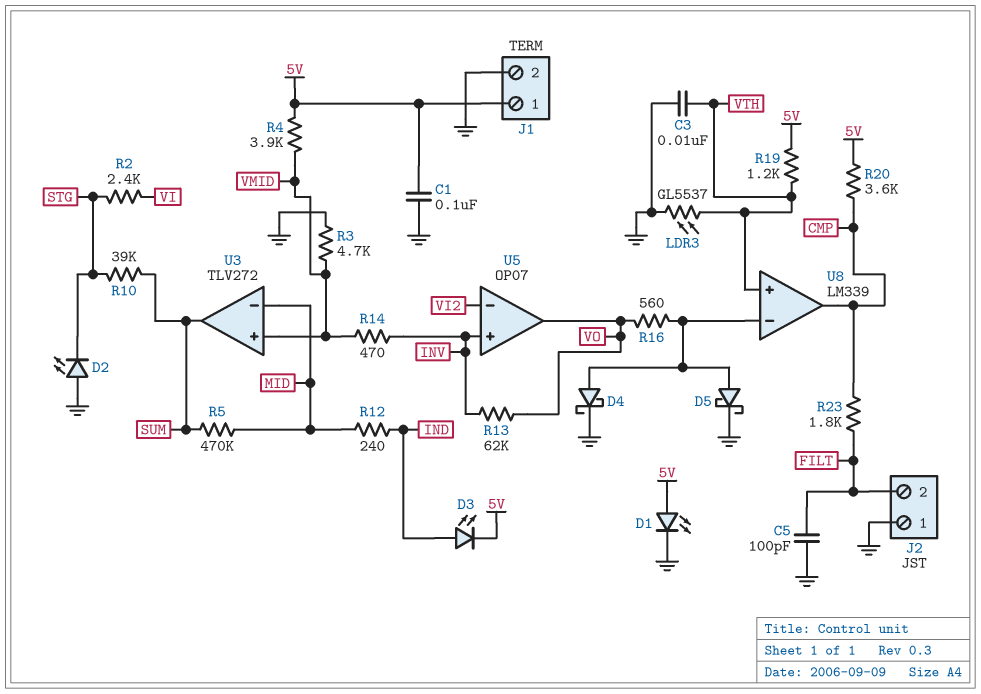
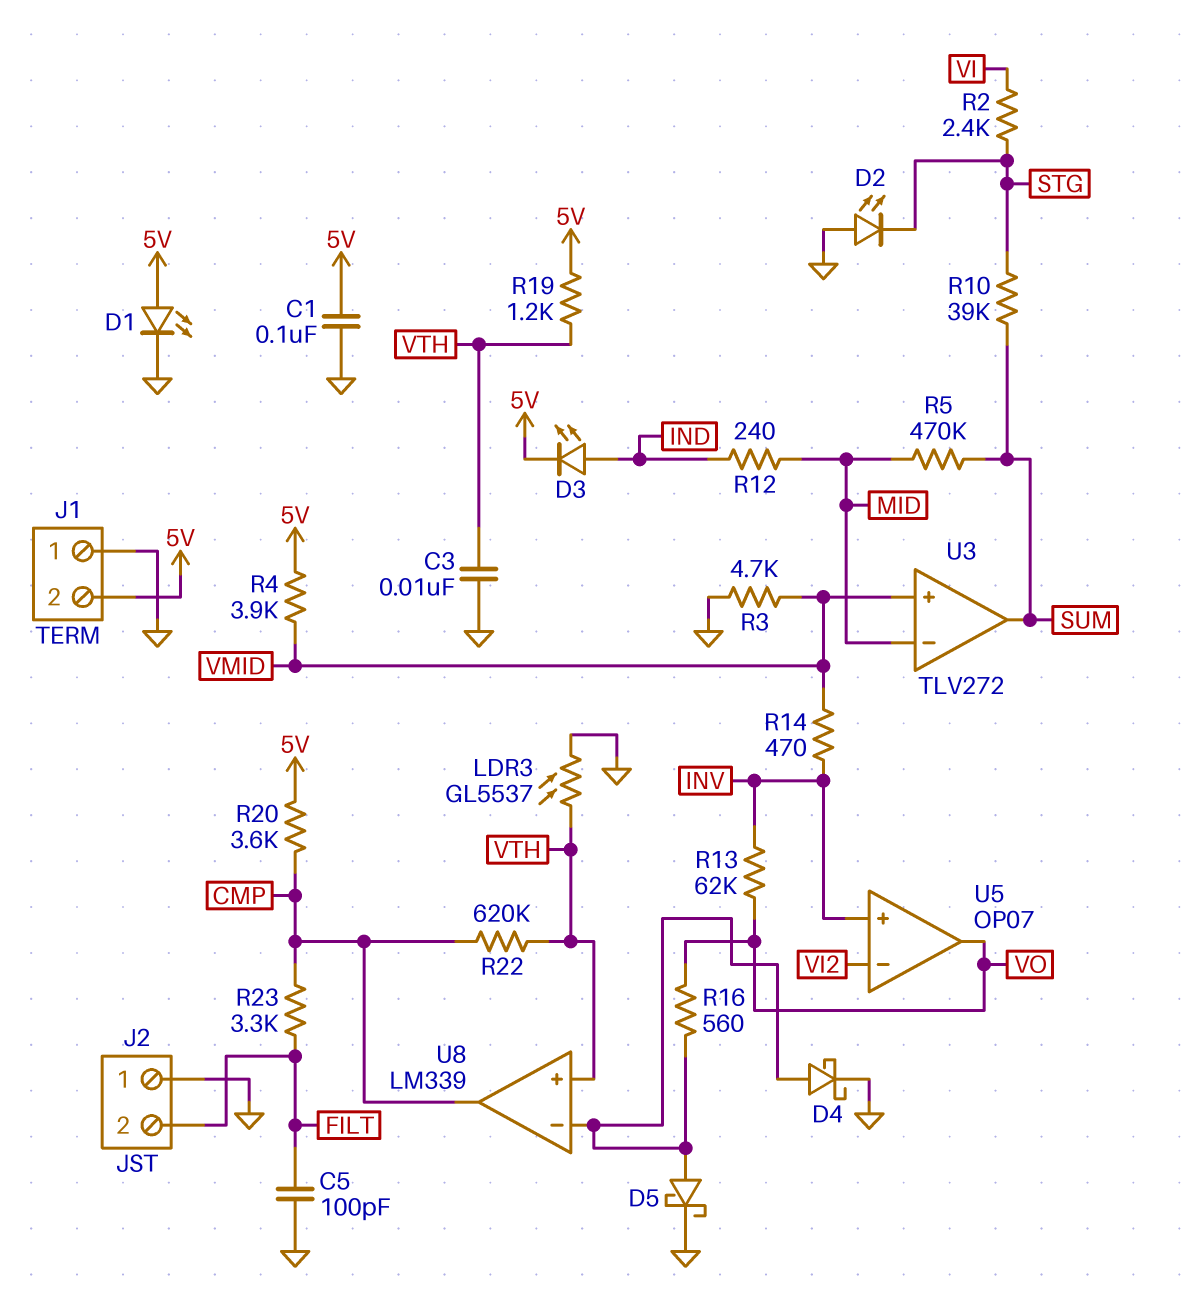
J1 pin 1: 5V -> GND
J1 pin 2: GND -> 5V
R22: none -> 620k (CMP, VTH)
R23: 1.8k (CMP, FILT) -> 3.3k (CMP, FILT)

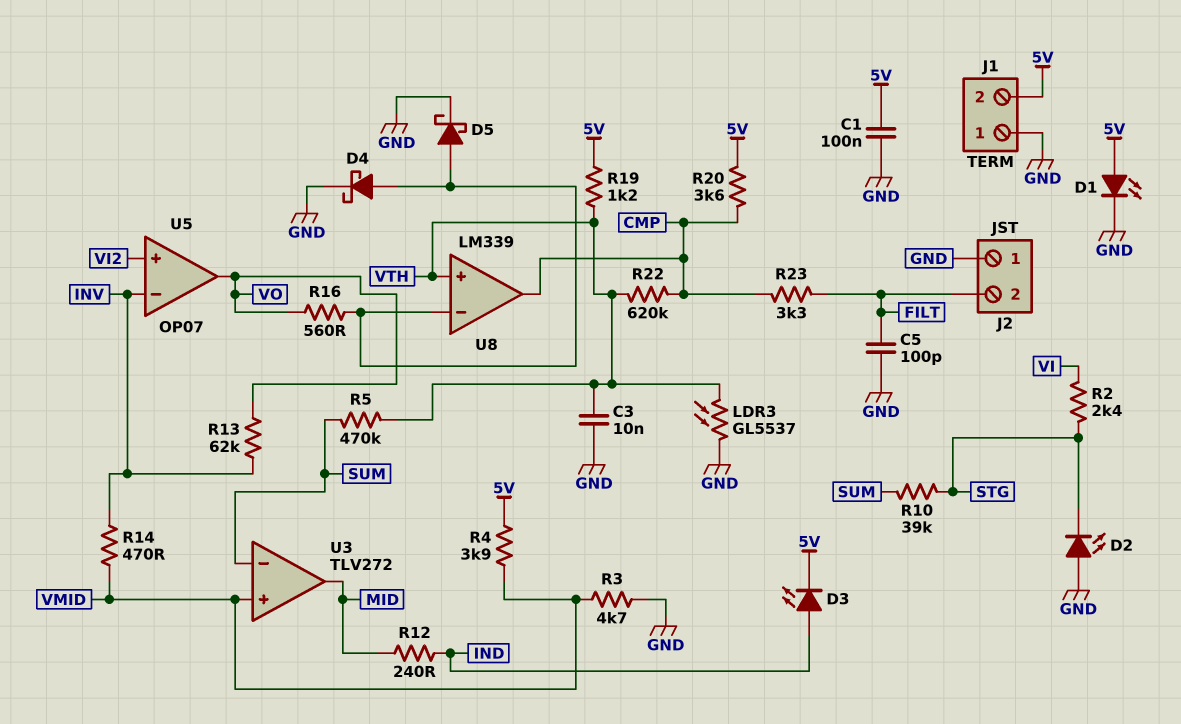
R5: 470k (MID, SUM) -> 470k (SUM, VTH)
U3 pin in-: MID -> SUM
U3 pin out: SUM -> MID
U5 pin in+: INV -> VI2
U5 pin in-: VI2 -> INV

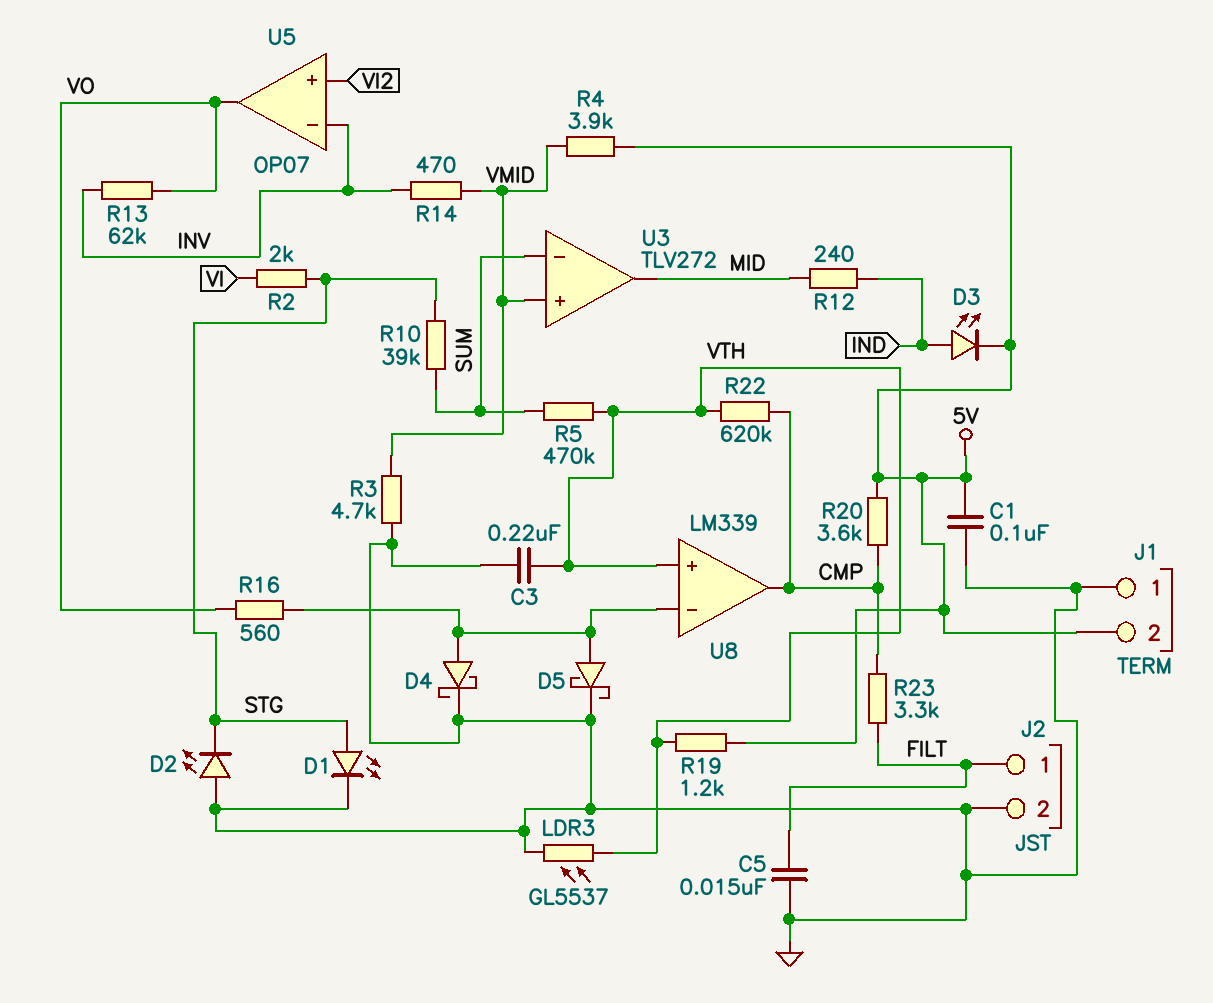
C3: 10nF (GND, VTH) -> 220nF (GND, VTH)
C5: 100pF (FILT, GND) -> 15nF (FILT, GND)
D1: LED (A 5V, K GND) -> LED (A STG, K GND)
J2 pin 1: GND -> FILT
J2 pin 2: FILT -> GND
R2: 2.4k (STG, VI) -> 2k (STG, VI)

